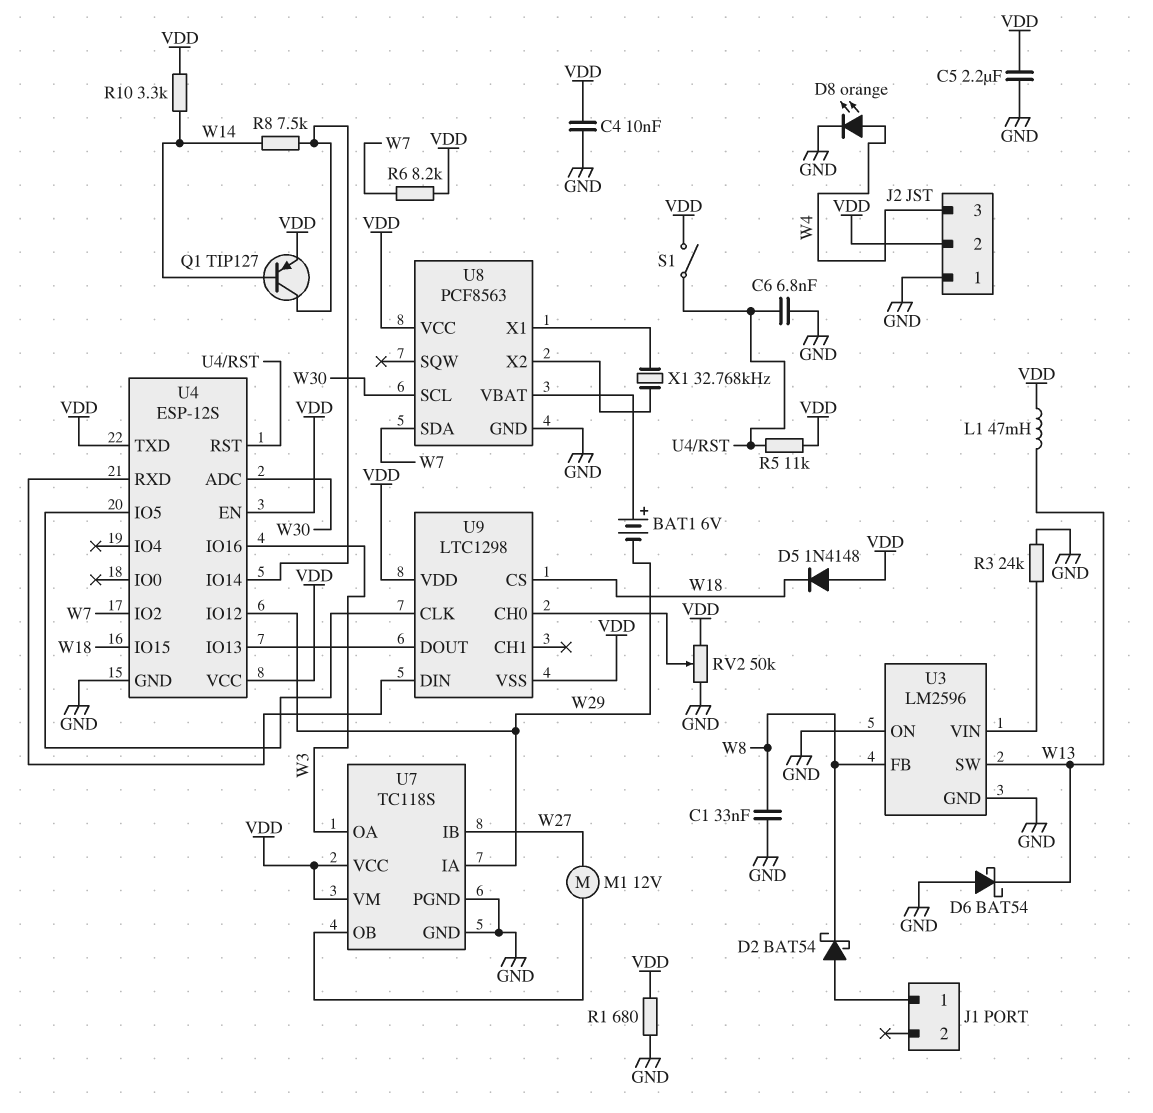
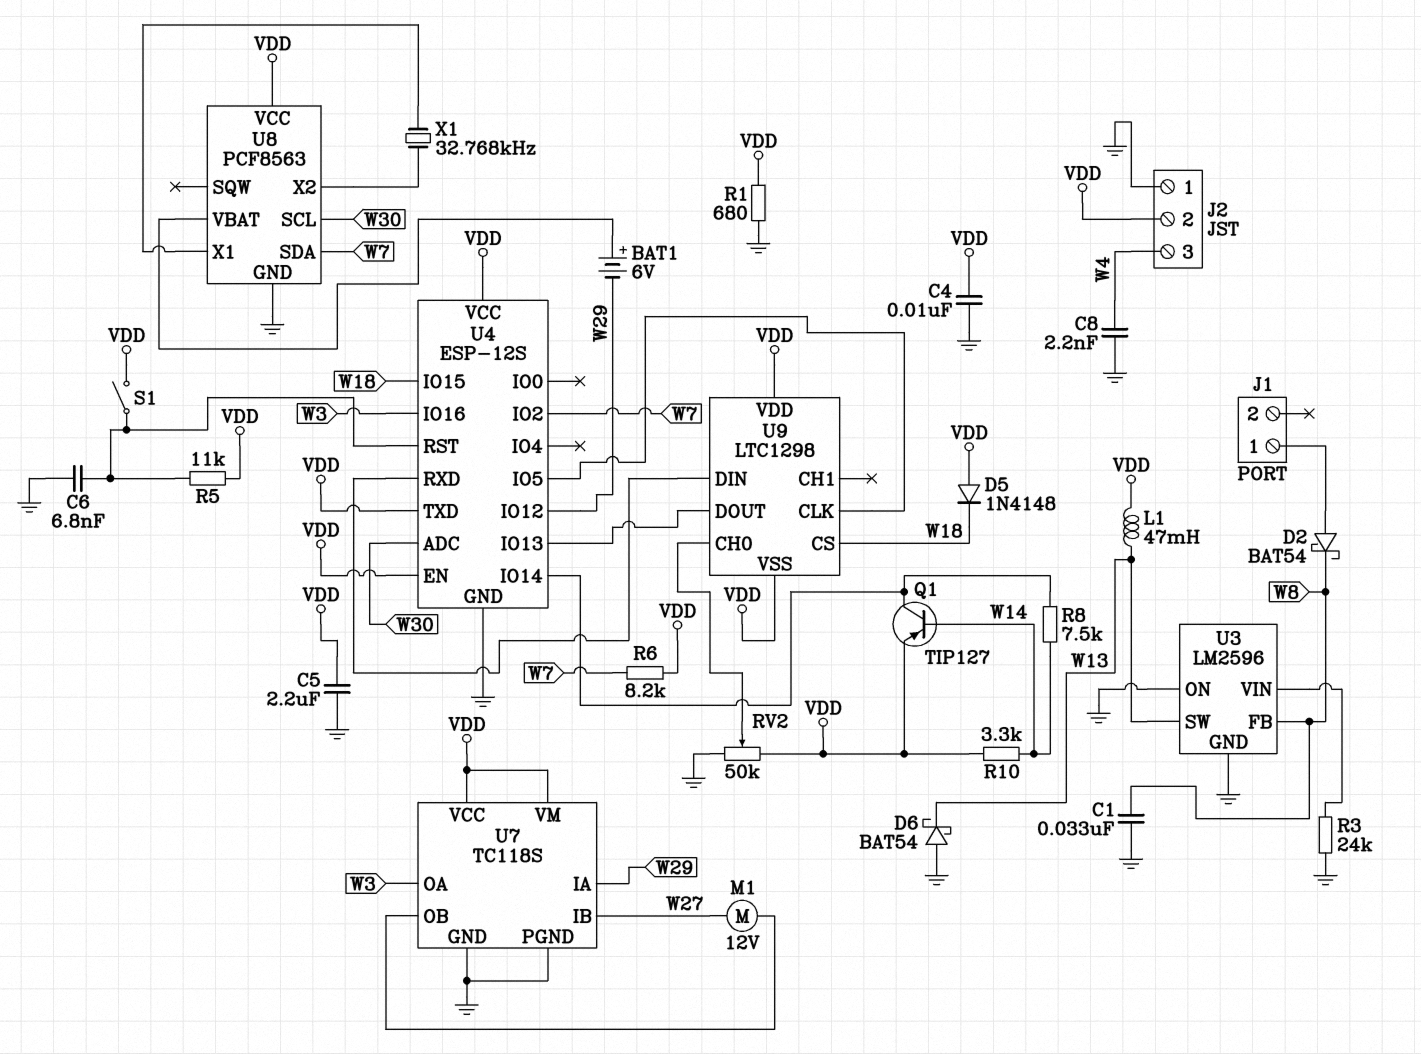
C8: none -> 2.2nF (GND, W4)
D8: LED orange (A W4, K GND) -> none

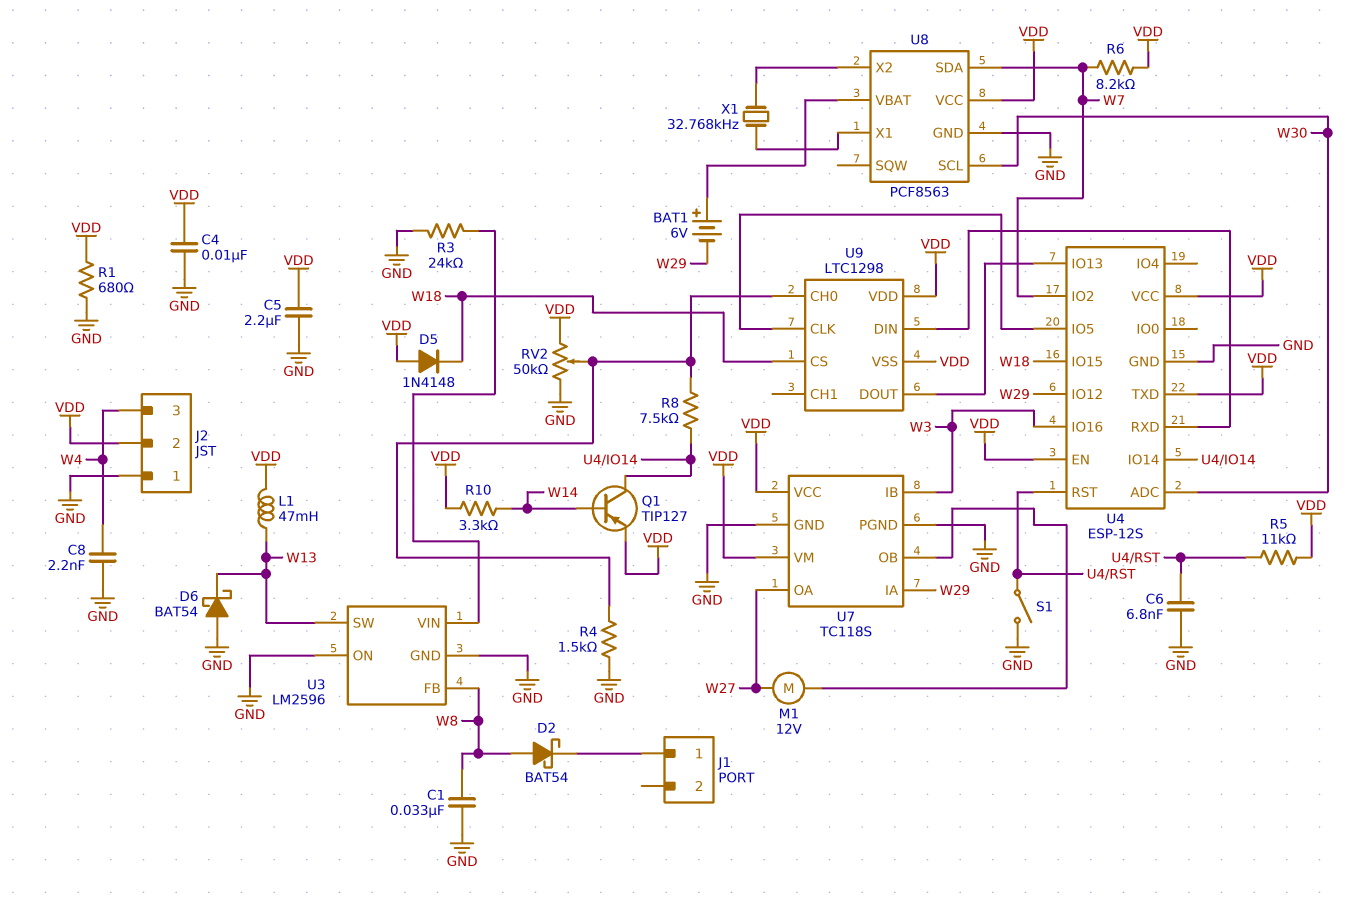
D2: schottky BAT54 (A J1/1, K W8) -> schottky BAT54 (A W8, K J1/1)
R4: none -> 1.5k (GND, U9/CH0)
R8: 7.5k (U4/IO14, W14) -> 7.5k (U4/IO14, U9/CH0)
S1: switch (U4/RST, VDD) -> switch (GND, U4/RST)
U7 pin IB: W27 -> W3
U7 pin OA: W3 -> W27

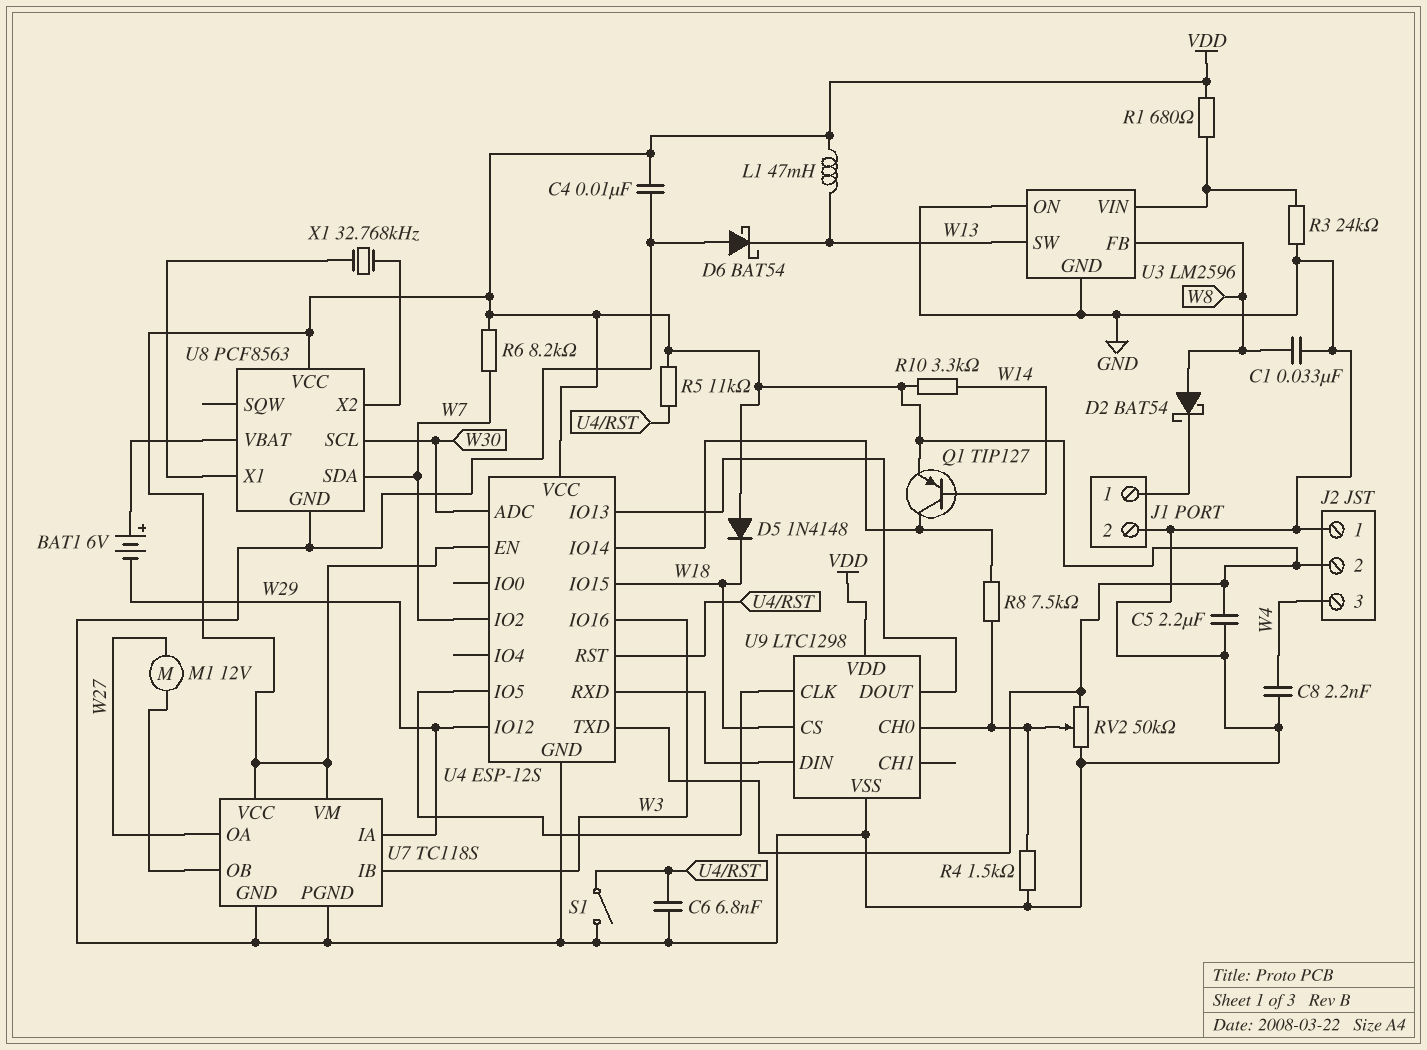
J1 pin 2: none -> GND
R1: 680 (GND, VDD) -> 680 (U3/VIN, VDD)
U9 pin VSS: VDD -> GND

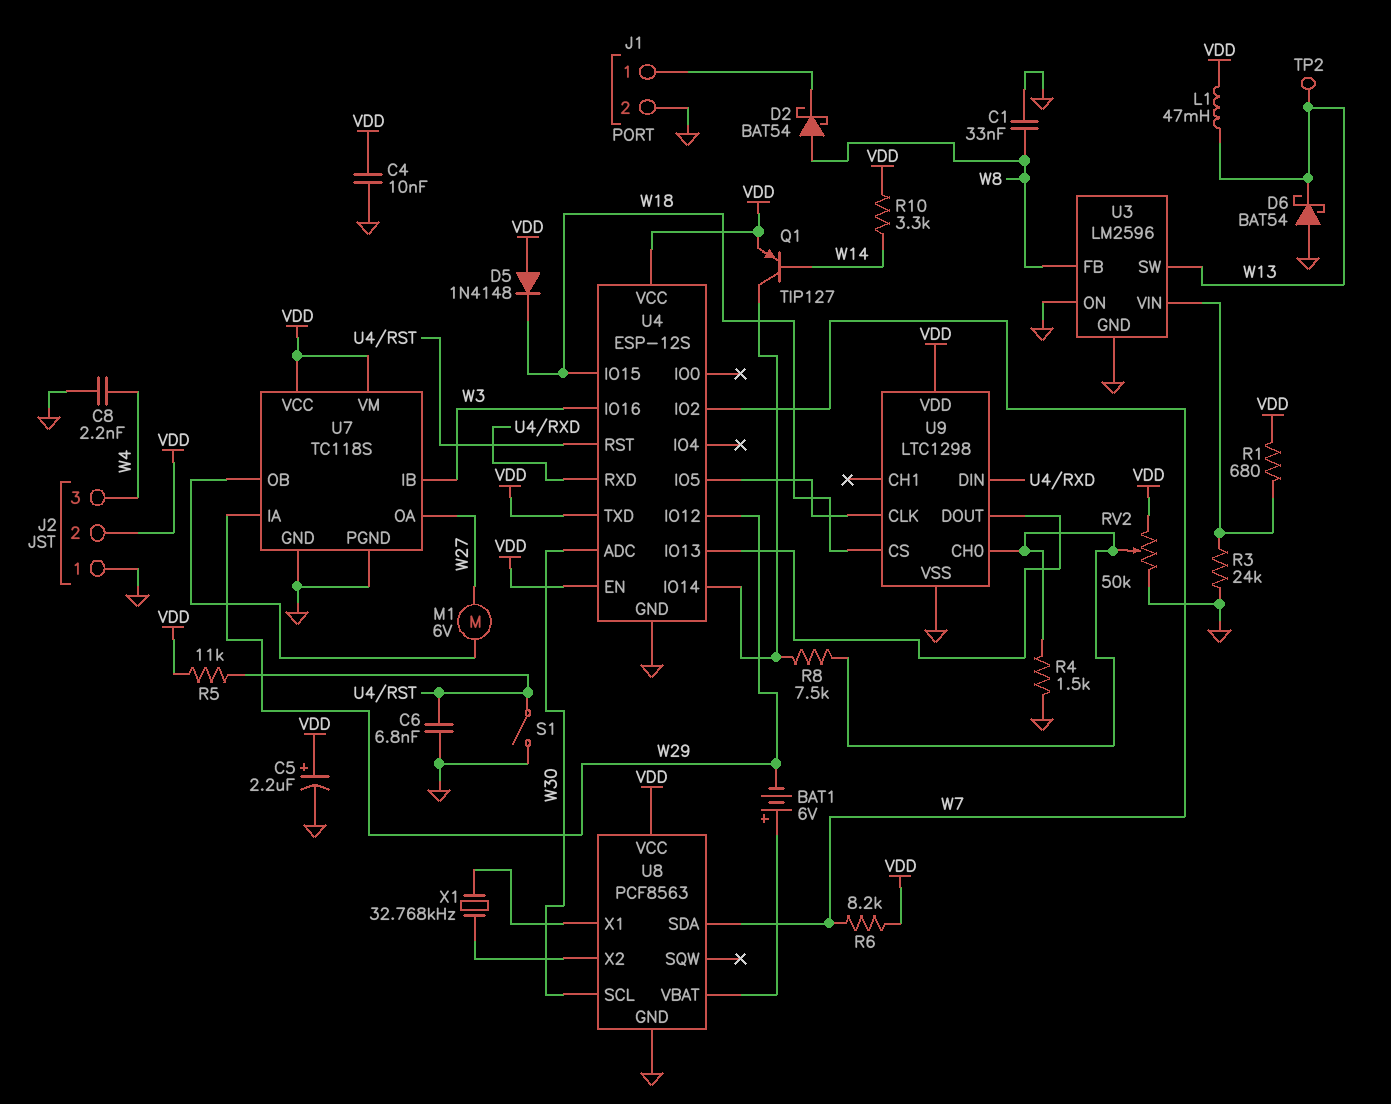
C5: 2.2uF (GND, VDD) -> 2.2uF (plus VDD, minus GND)
M1: motor 12V (U7/OB, W27) -> motor 6V (U7/OB, W27)
TP2: none -> test point (W13)

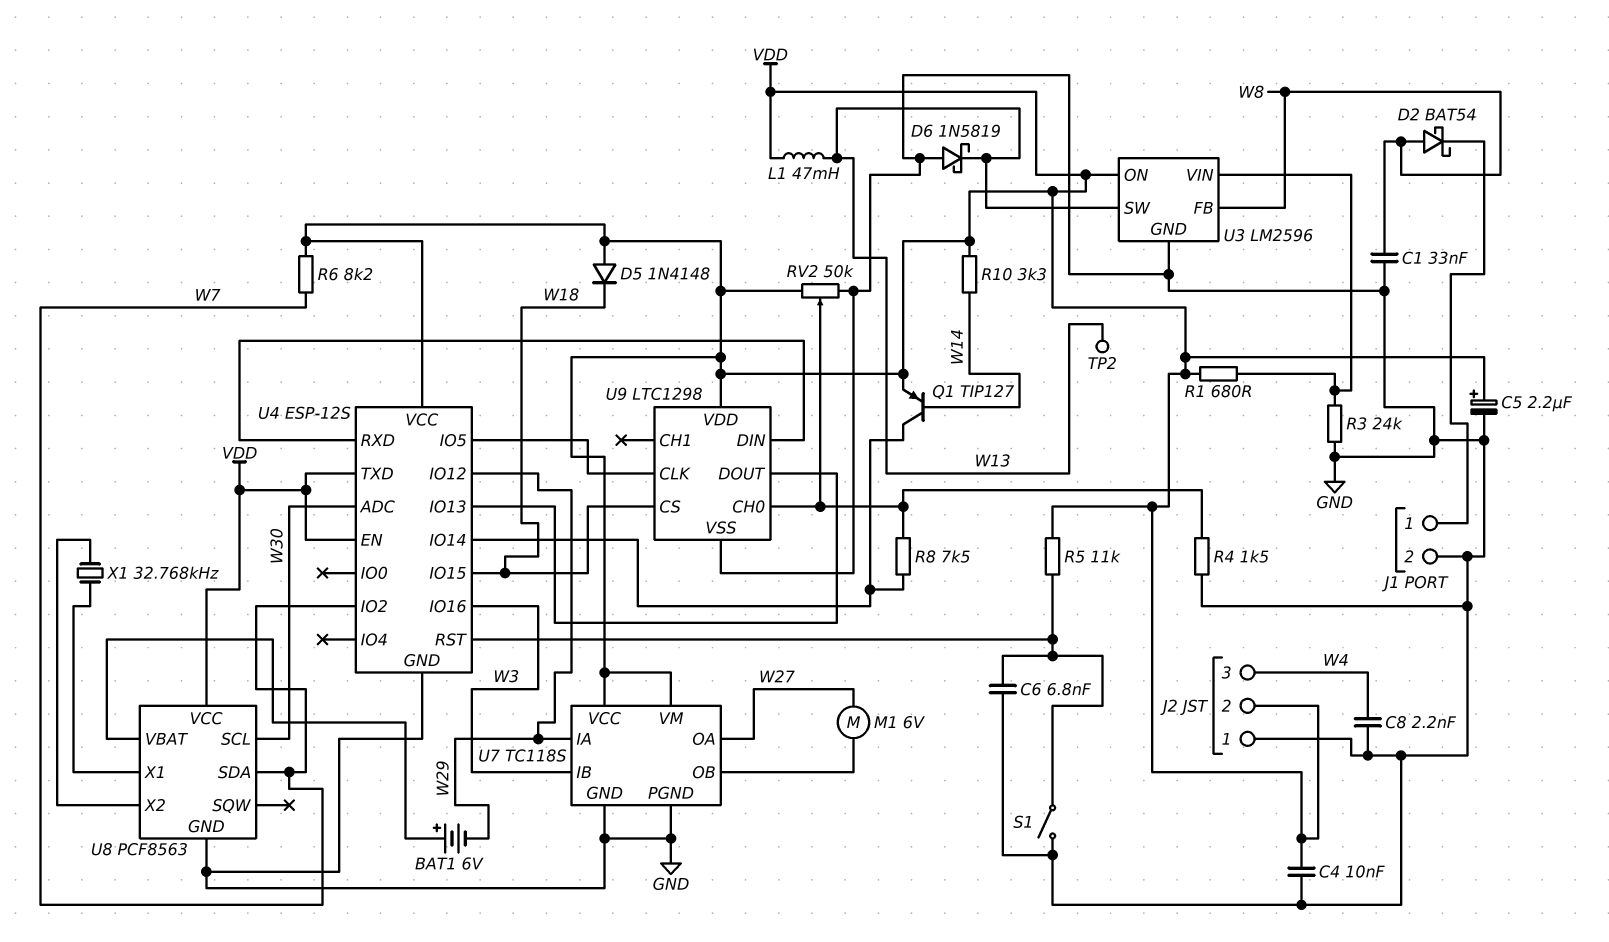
D6: schottky BAT54 (A GND, K W13) -> schottky 1N5819 (A GND, K W13)
U3 pin ON: GND -> VDD

